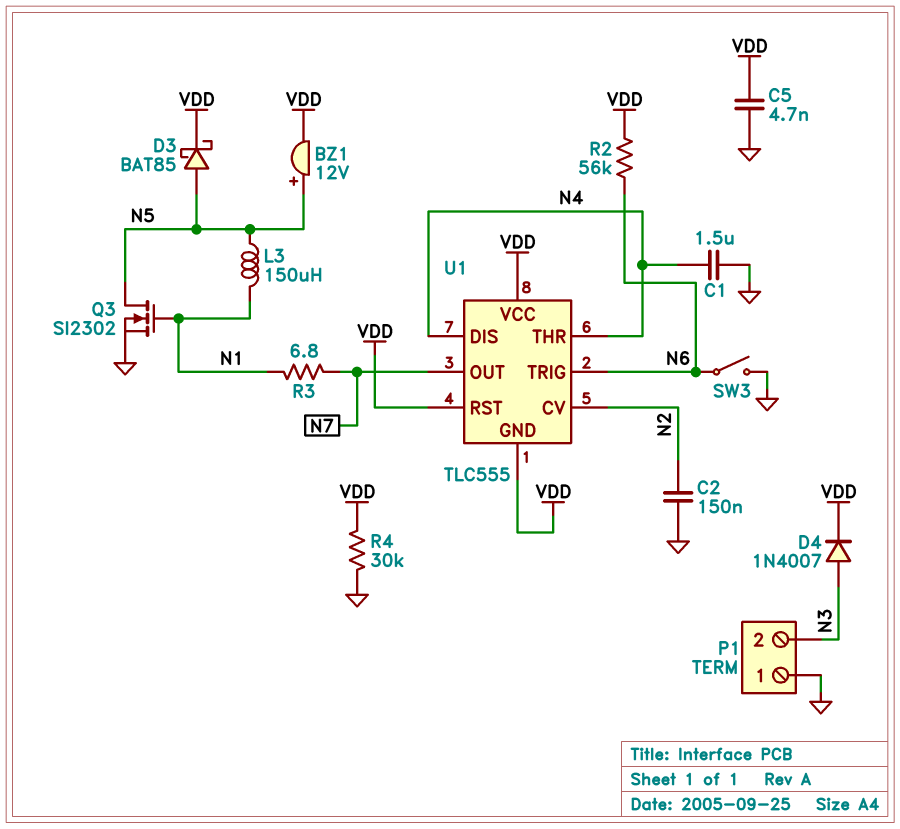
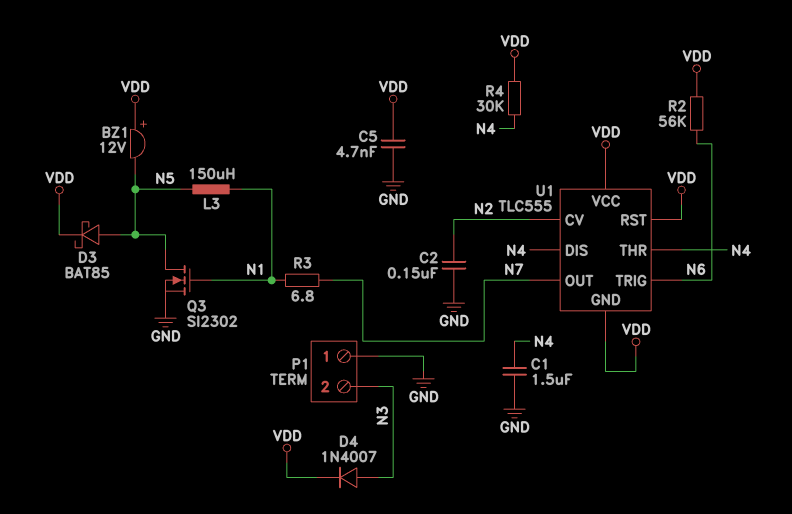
BZ1: buzzer 12V (plus N5, minus VDD) -> buzzer 12V (plus VDD, minus N5)
R4: 30k (GND, VDD) -> 30k (N4, VDD)
SW3: switch (GND, N6) -> none

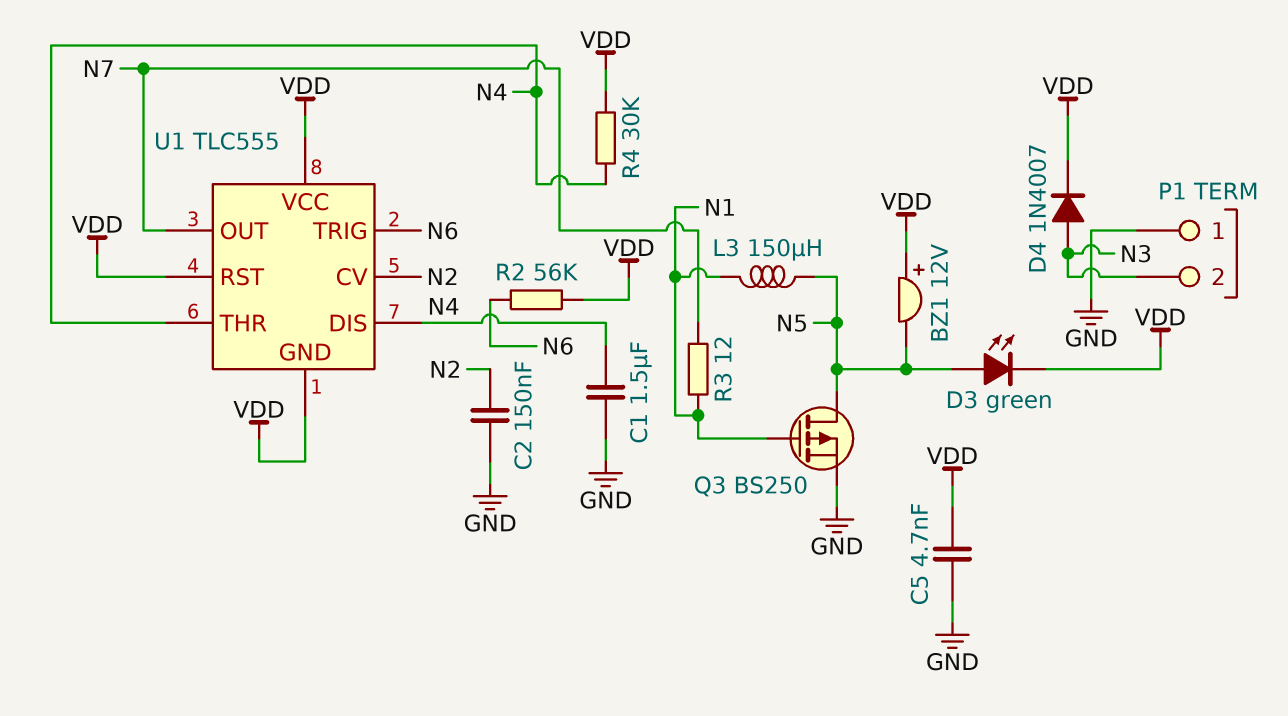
D3: schottky BAT85 (A N5, K VDD) -> LED green (A N5, K VDD)
Q3: NMOS SI2302 (G N1, D N5, S GND) -> PMOS BS250 (G N1, D N5, S GND)
R3: 6.8 (N1, N7) -> 12 (N1, N7)

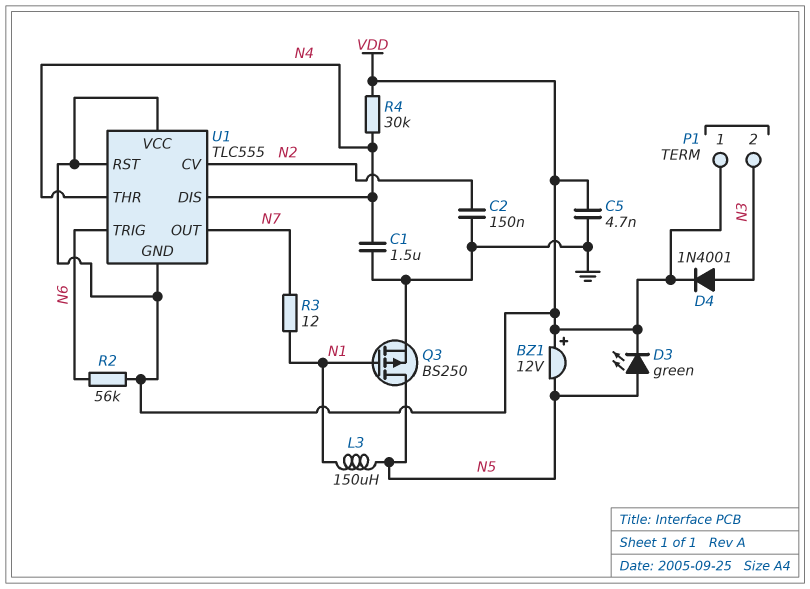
D4: diode 1N4007 (A N3, K VDD) -> diode 1N4001 (A N3, K VDD)
P1 pin 1: GND -> VDD

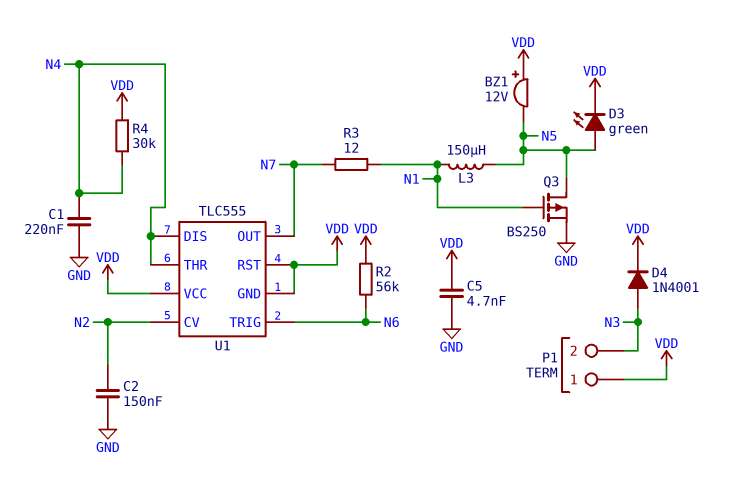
C1: 1.5uF (GND, N4) -> 220nF (GND, N4)

